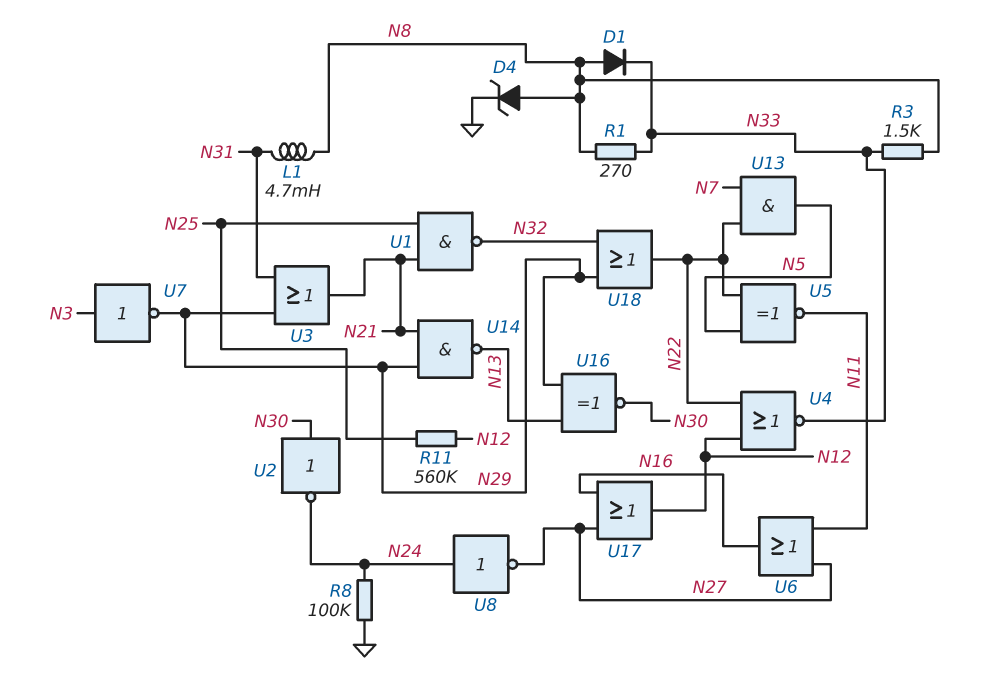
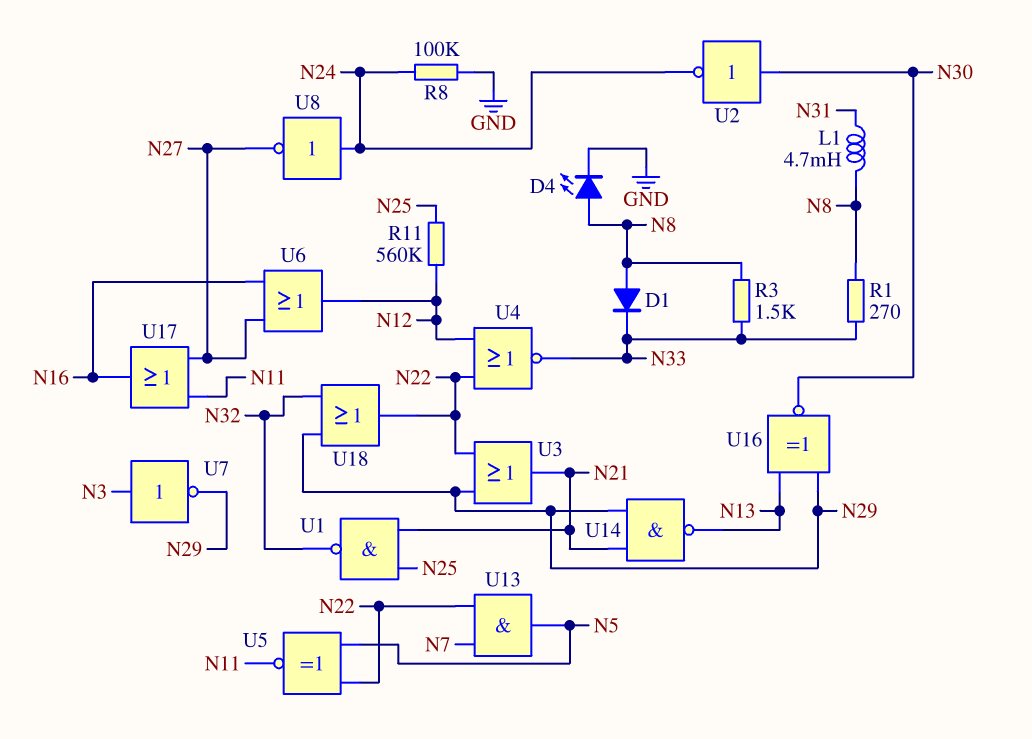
D4: zener (A N8, K GND) -> LED (A N8, K GND)
U3: OR (in N29, in N31, out N21) -> OR (in N22, in N29, out N21)
U6: OR (in N11, in N27, out N16) -> OR (in N16, in N27, out N12)
U17: OR (in N16, in N27, out N12) -> OR (in N11, in N27, out N16)

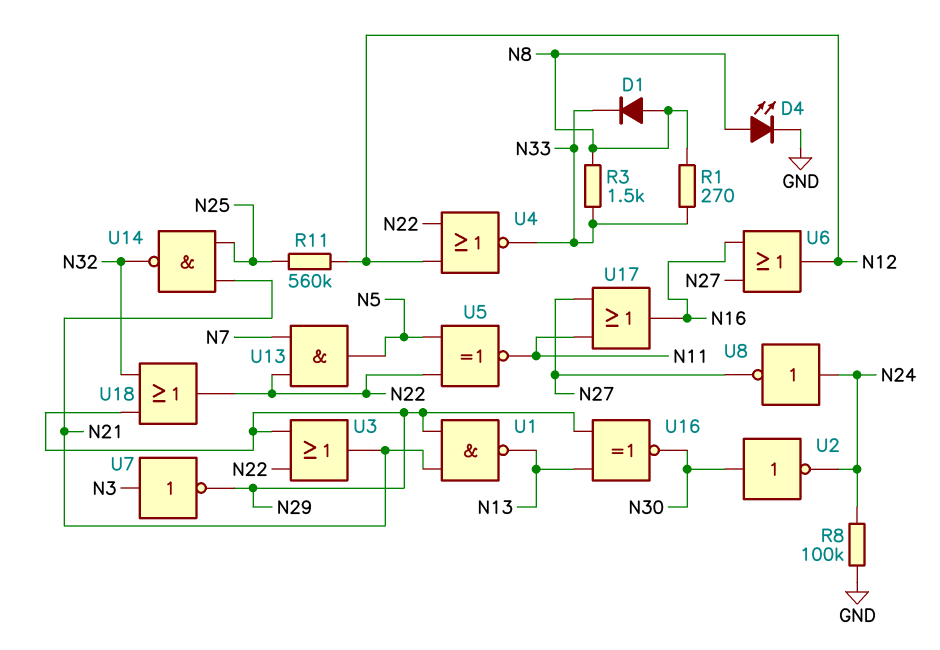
L1: 4.7mH (N8, N31) -> none
U1: NAND (in N21, in N25, out N32) -> NAND (in N21, in N29, out N13)
U14: NAND (in N21, in N29, out N13) -> NAND (in N21, in N25, out N32)

